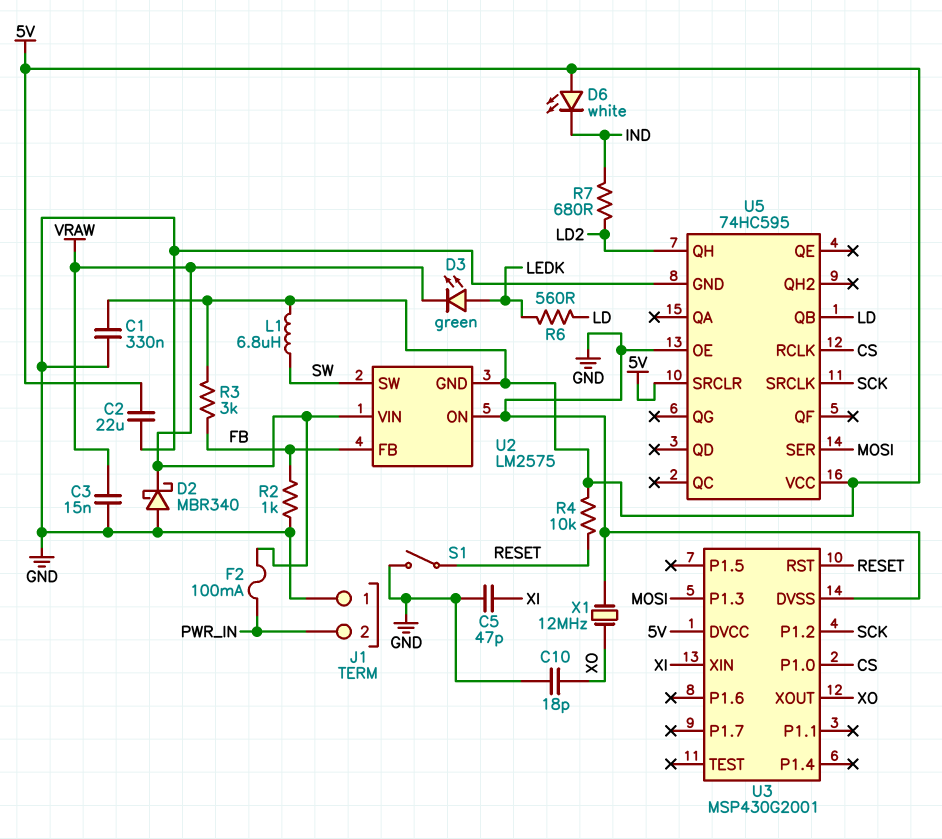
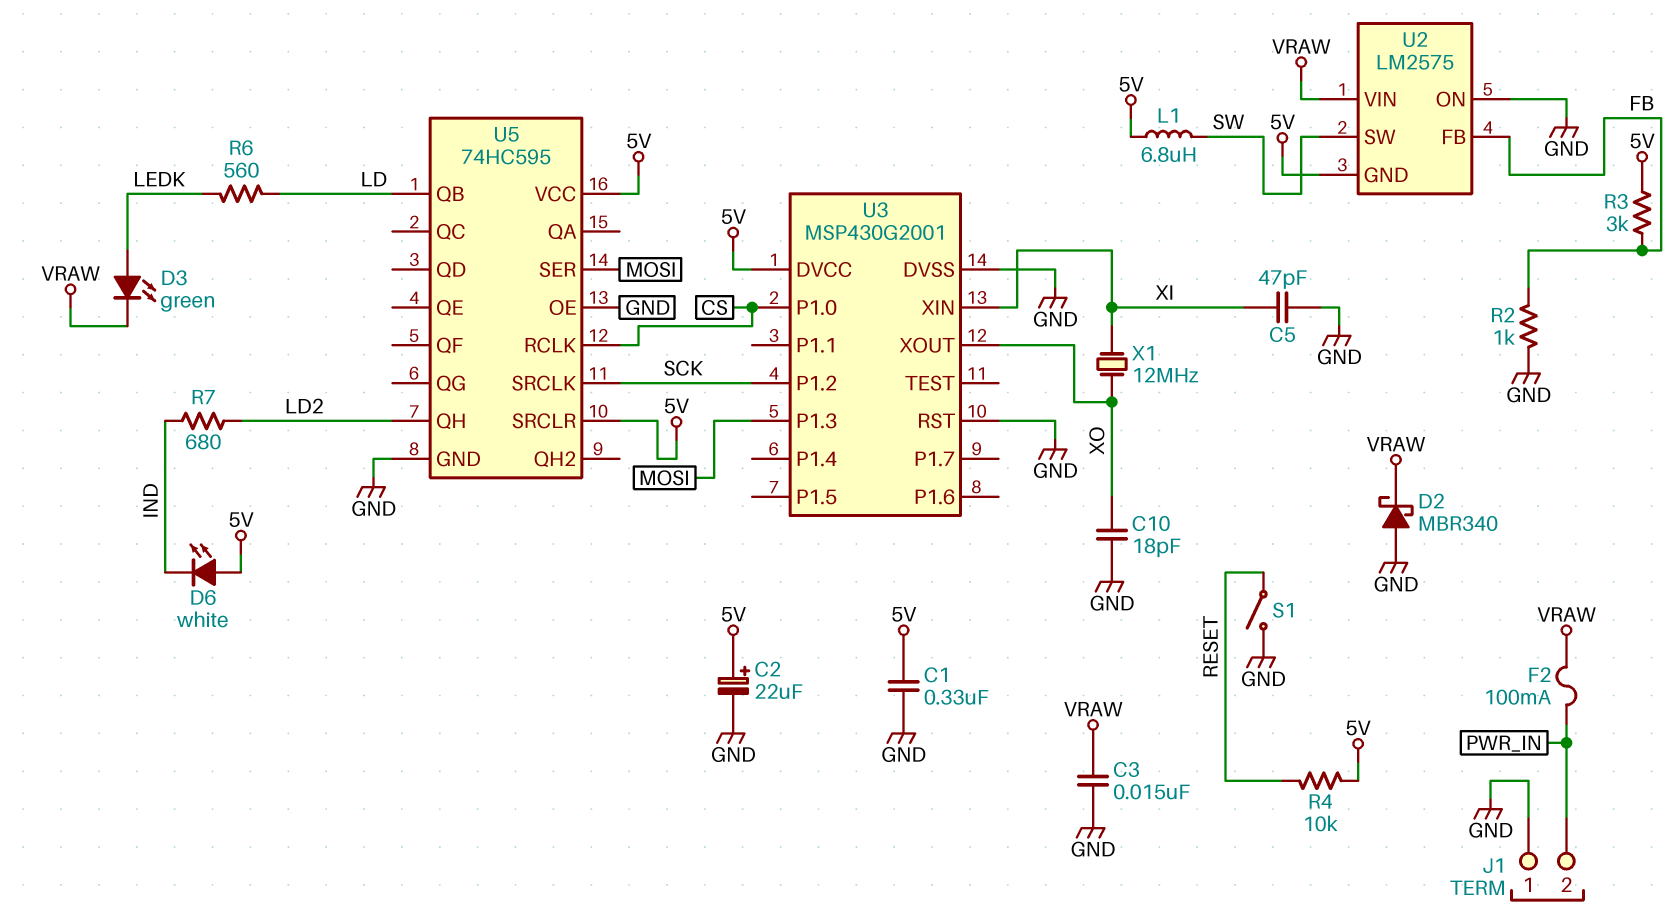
C2: 22uF (5V, GND) -> 22uF (plus 5V, minus GND)
U3 pin RST: RESET -> GND
X1: 12MHz (GND, XO) -> 12MHz (XI, XO)

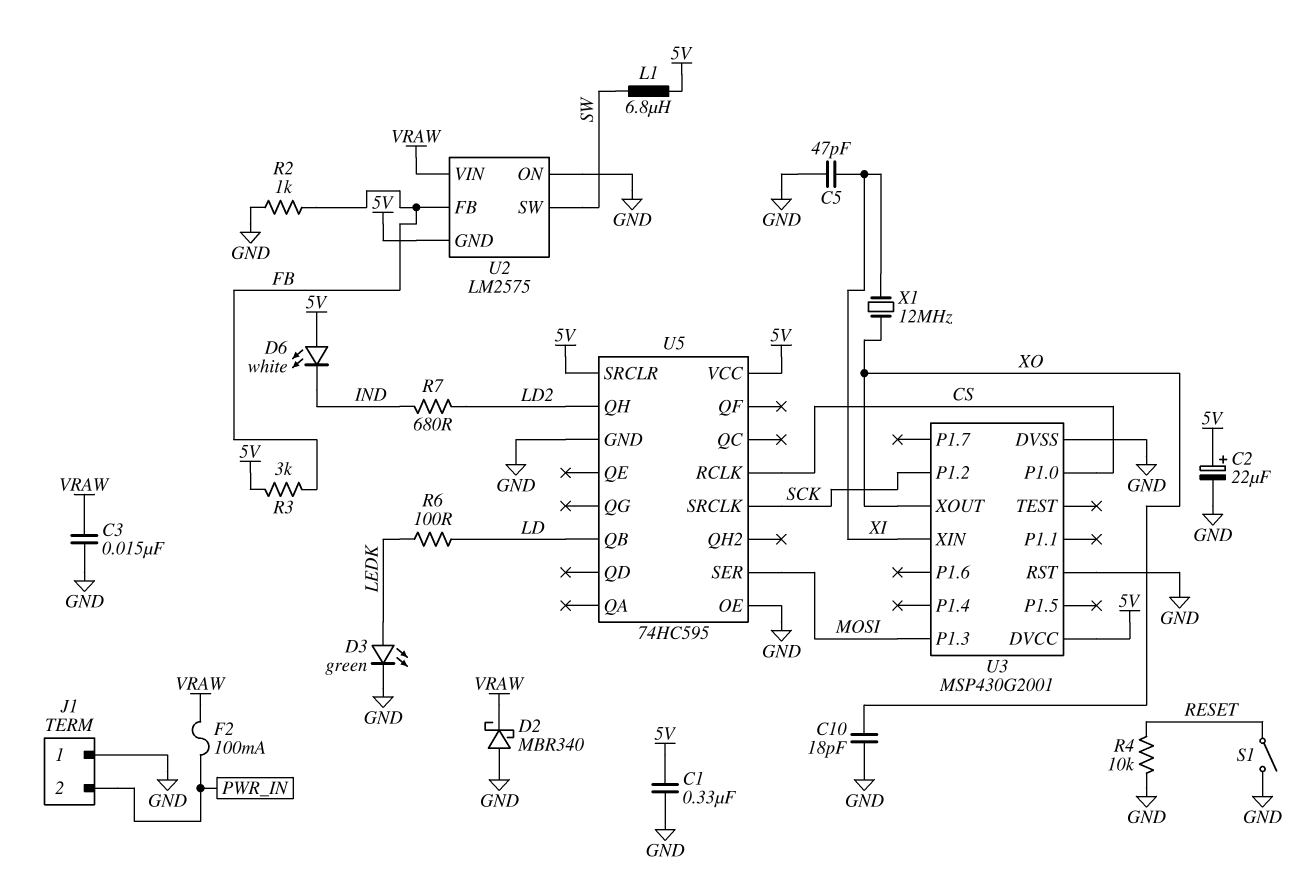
D3: LED green (A LEDK, K VRAW) -> LED green (A LEDK, K GND)
R4: 10k (5V, RESET) -> 10k (GND, RESET)
R6: 560 (LD, LEDK) -> 100 (LD, LEDK)

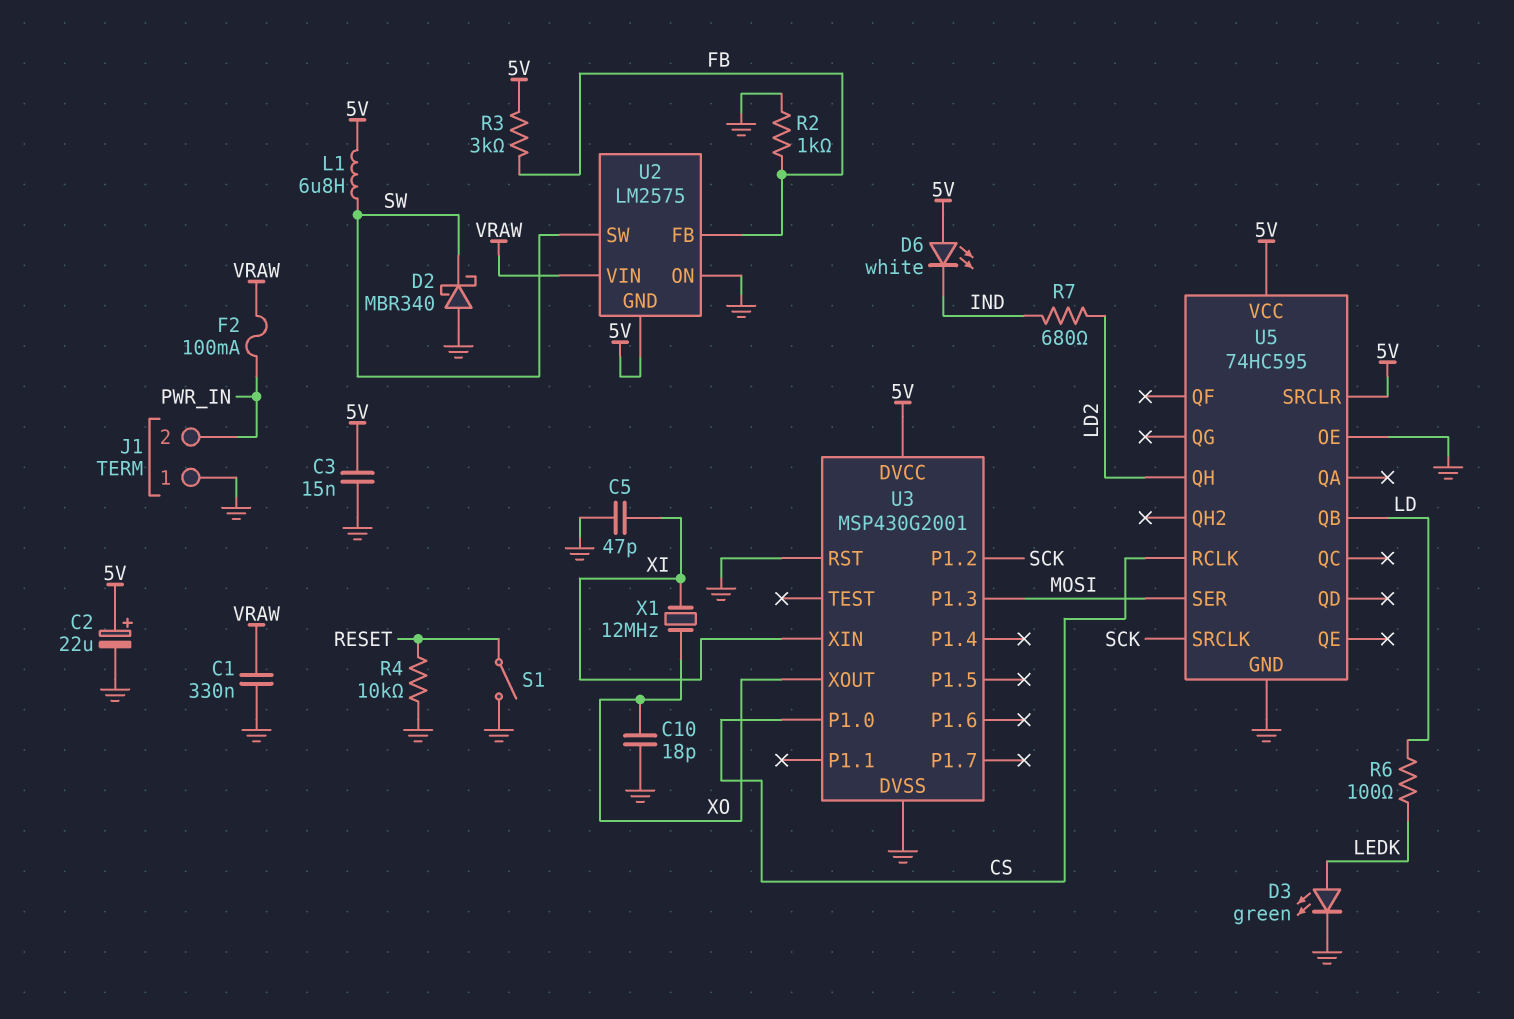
C1: 330nF (5V, GND) -> 330nF (GND, VRAW)
C3: 15nF (GND, VRAW) -> 15nF (5V, GND)
D2: schottky MBR340 (A GND, K VRAW) -> schottky MBR340 (A GND, K SW)

